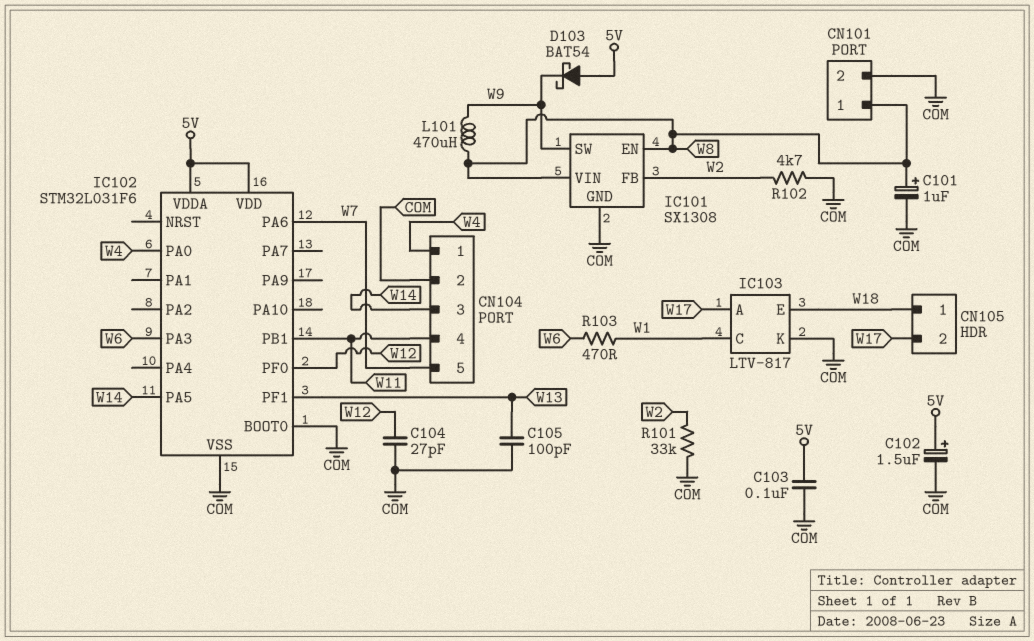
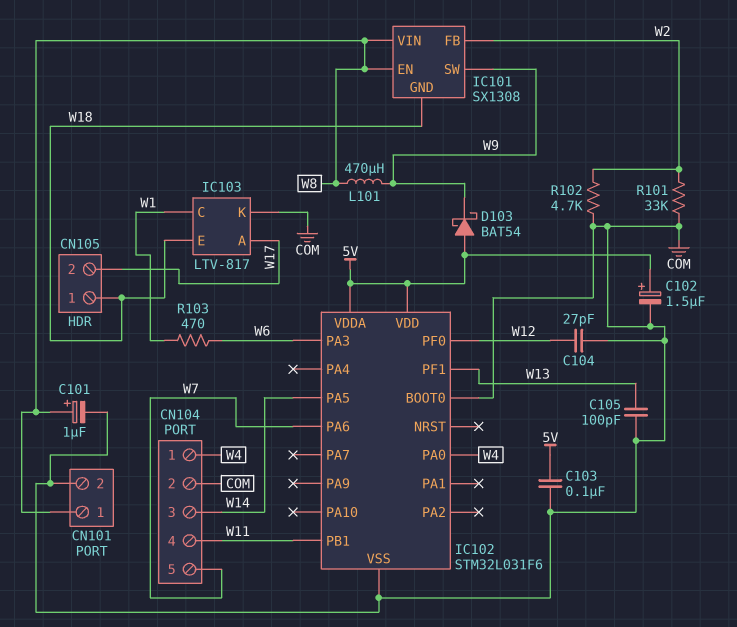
IC101 pin GND: COM -> W18

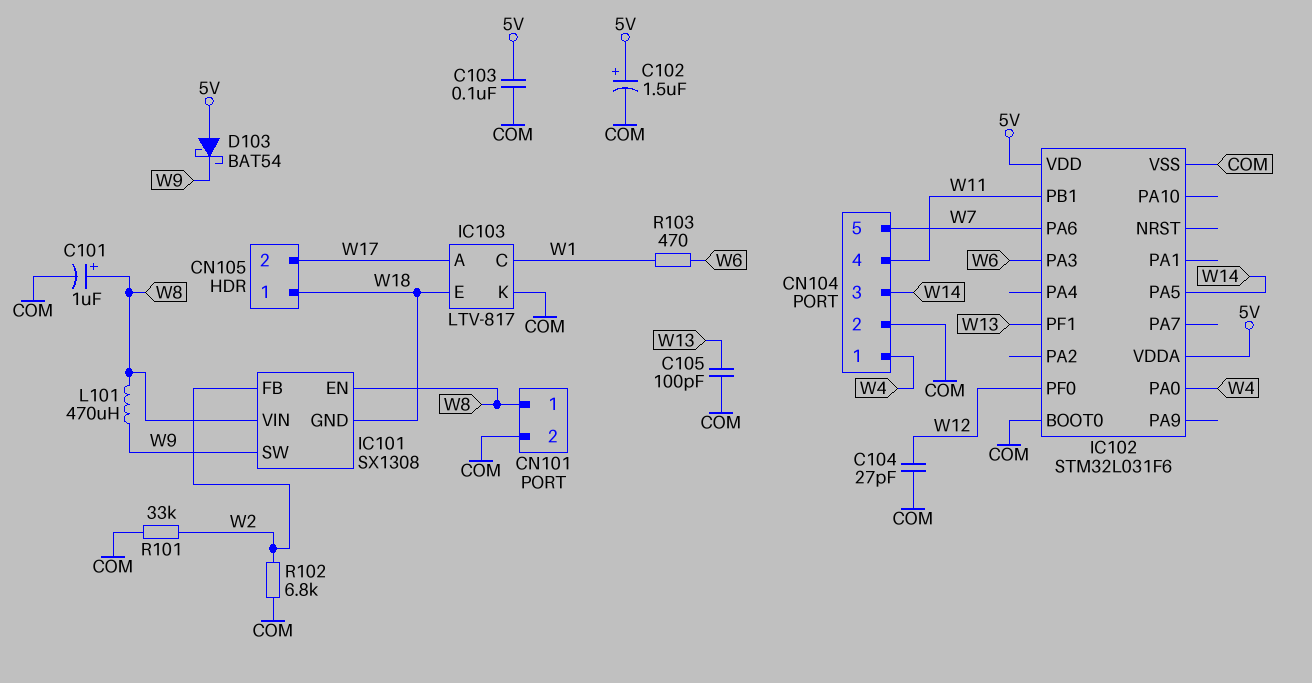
R102: 4.7k (COM, W2) -> 6.8k (COM, W2)

